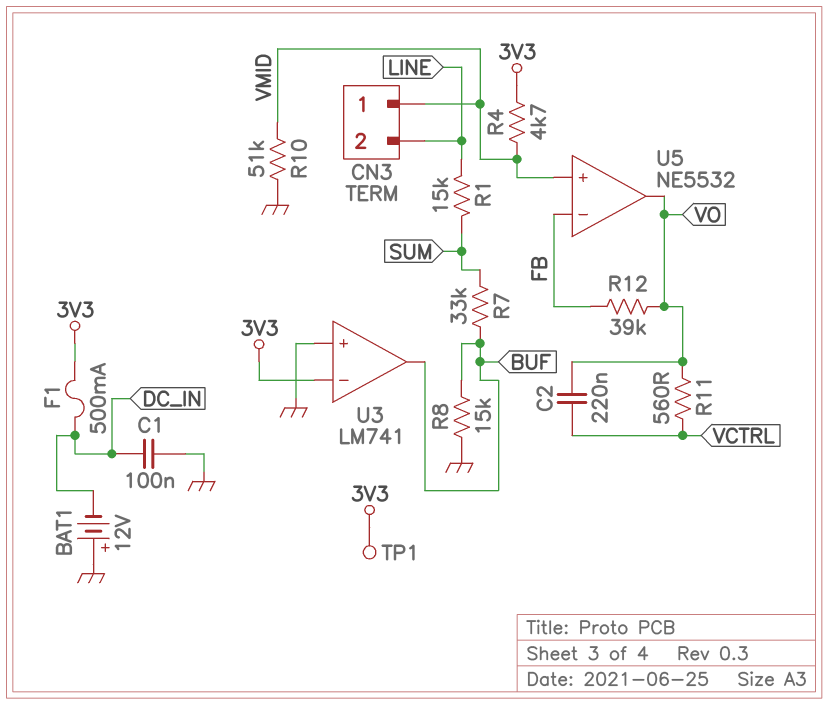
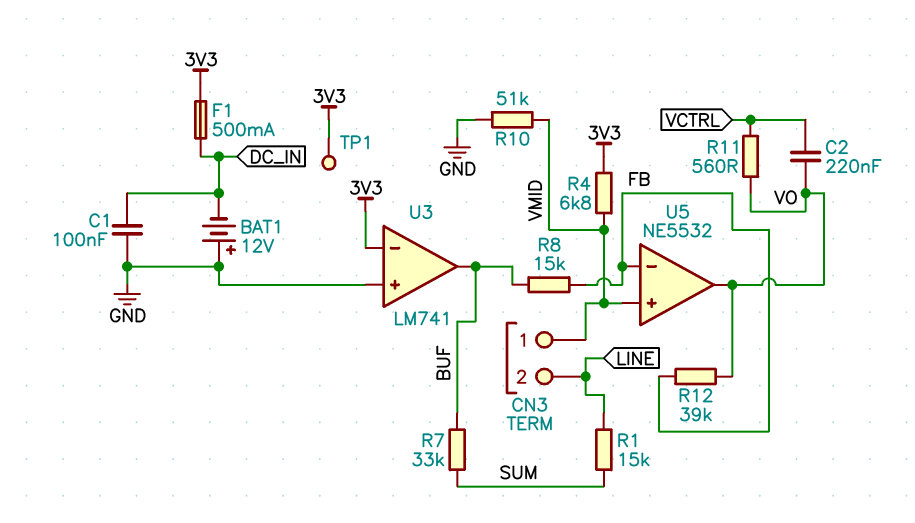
R4: 4.7k (3V3, VMID) -> 6.8k (3V3, VMID)
R8: 15k (BUF, GND) -> 15k (BUF, FB)

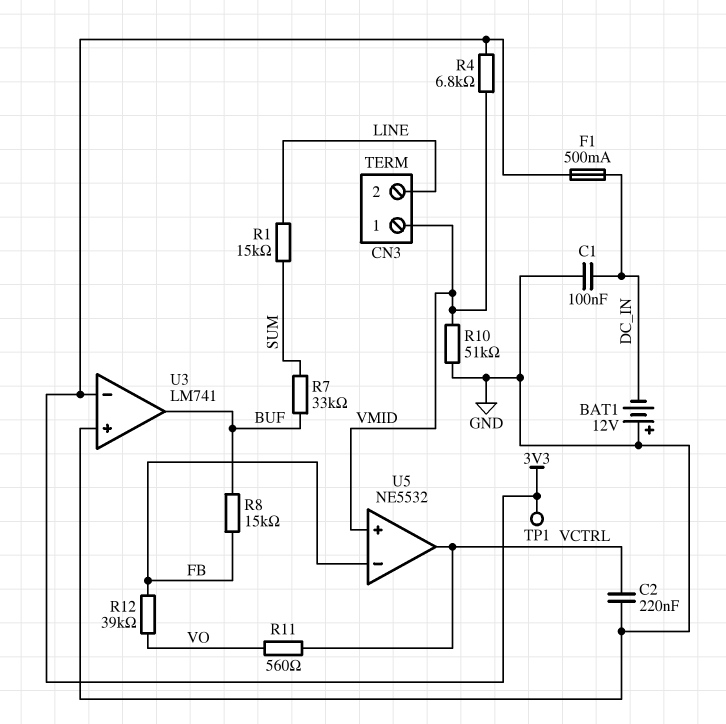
C2: 220nF (VCTRL, VO) -> 220nF (GND, VCTRL)
U5 pin out: VO -> VCTRL

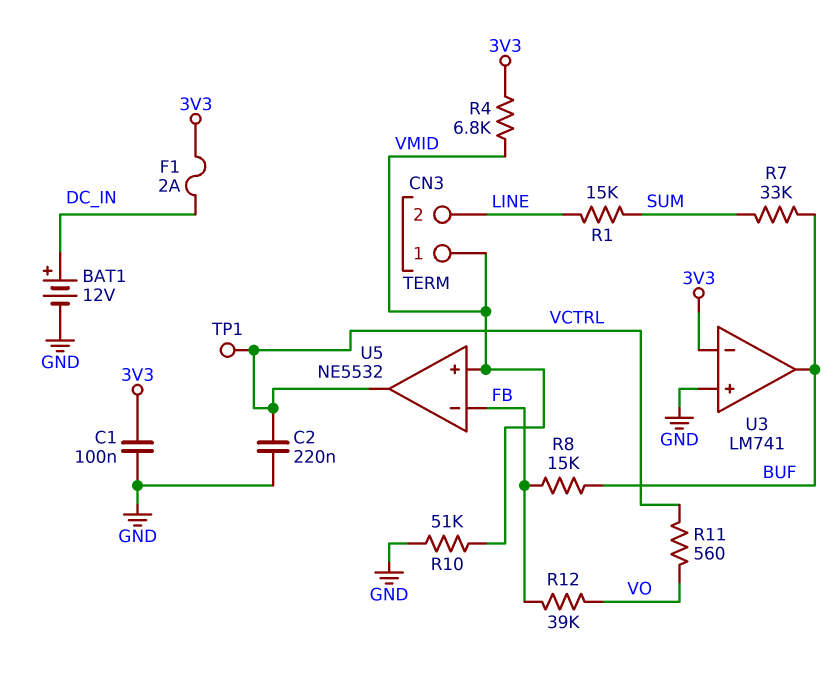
BAT1: 12V (plus GND, minus DC_IN) -> 12V (plus DC_IN, minus GND)
C1: 100nF (DC_IN, GND) -> 100nF (3V3, GND)
F1: 500mA (3V3, DC_IN) -> 2A (3V3, DC_IN)
TP1: test point (3V3) -> test point (VCTRL)

